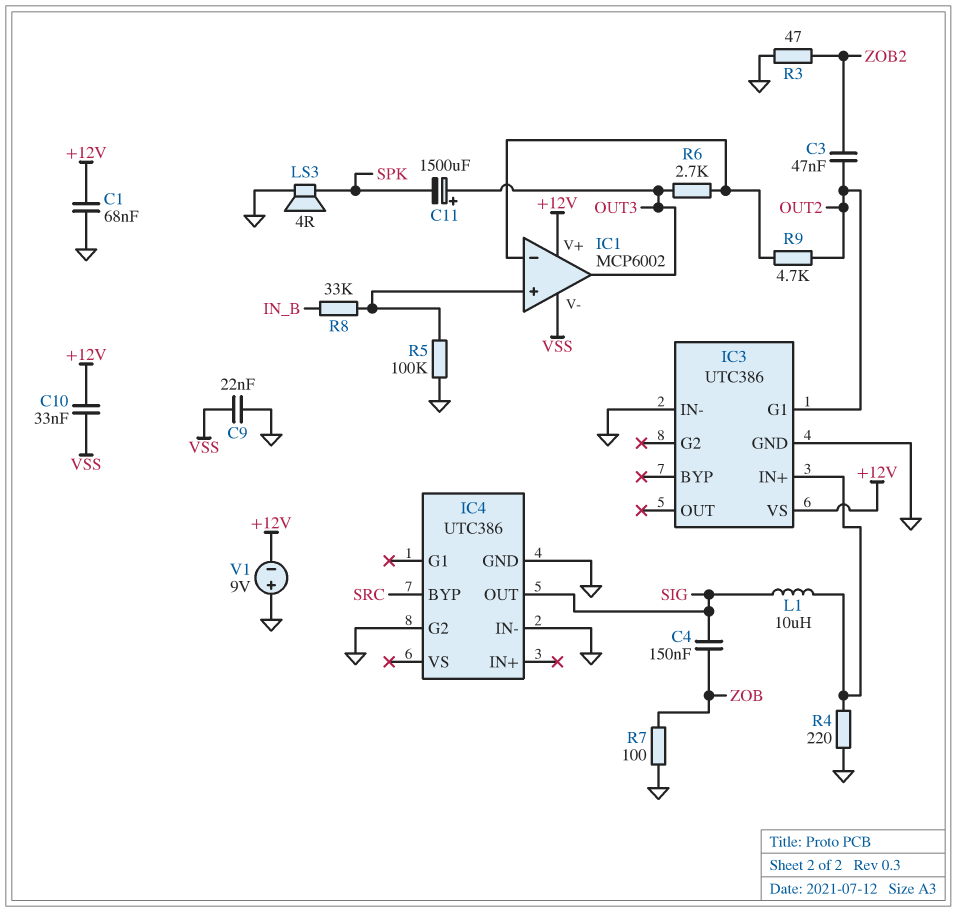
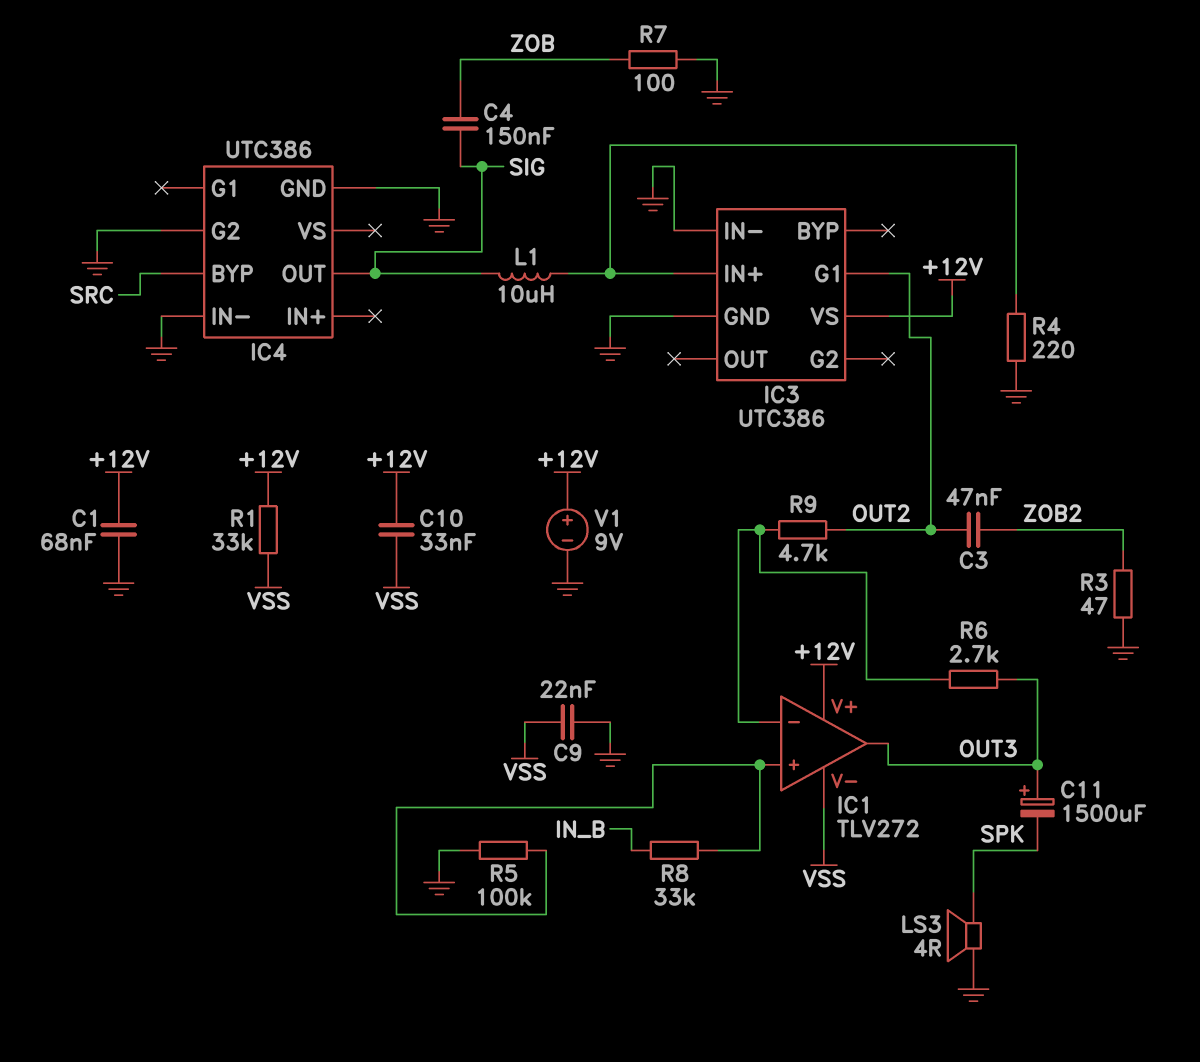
IC1: MCP6002 -> TLV272
R1: none -> 33k (+12V, VSS)
V1: 9V (plus GND, minus +12V) -> 9V (plus +12V, minus GND)

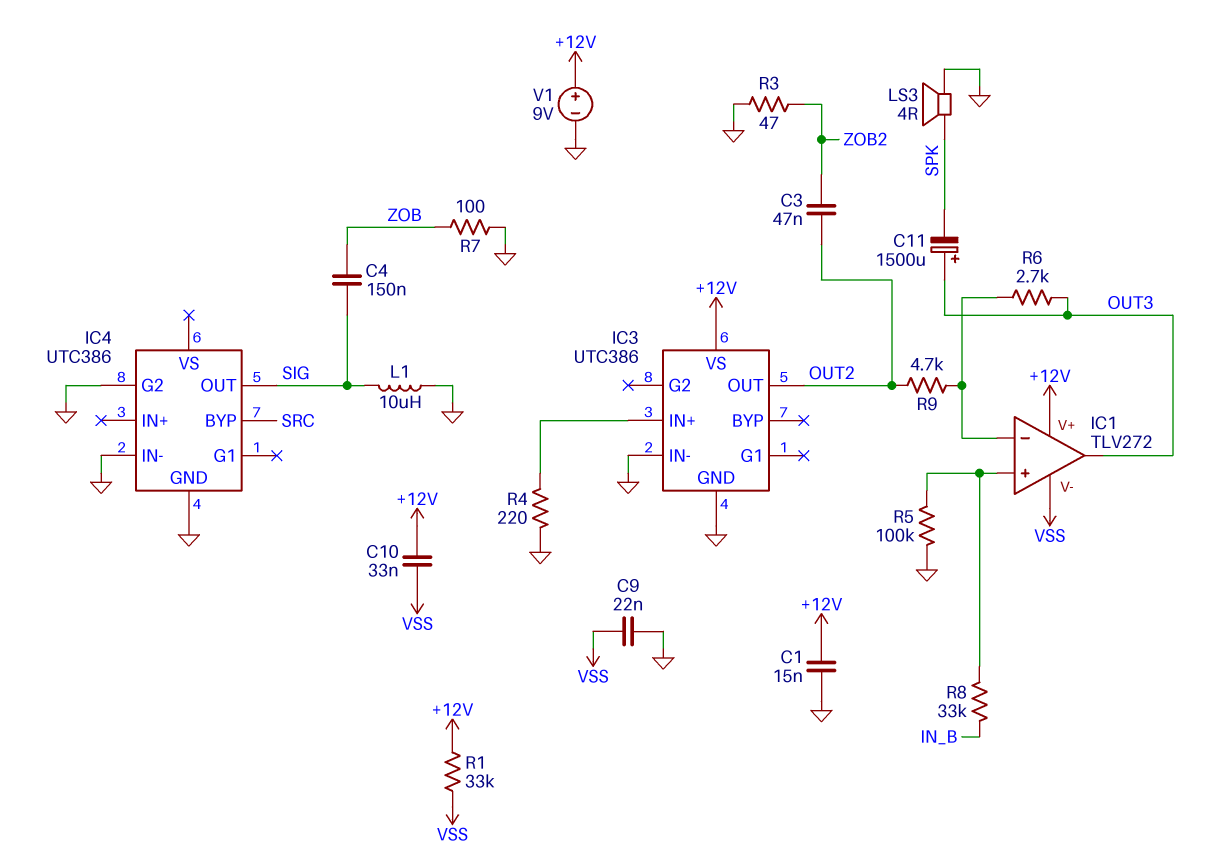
C1: 68nF (+12V, GND) -> 15nF (+12V, GND)
IC3 pin G1: OUT2 -> none
IC3 pin OUT: none -> OUT2
L1: 10uH (IC3/IN+, SIG) -> 10uH (GND, SIG)

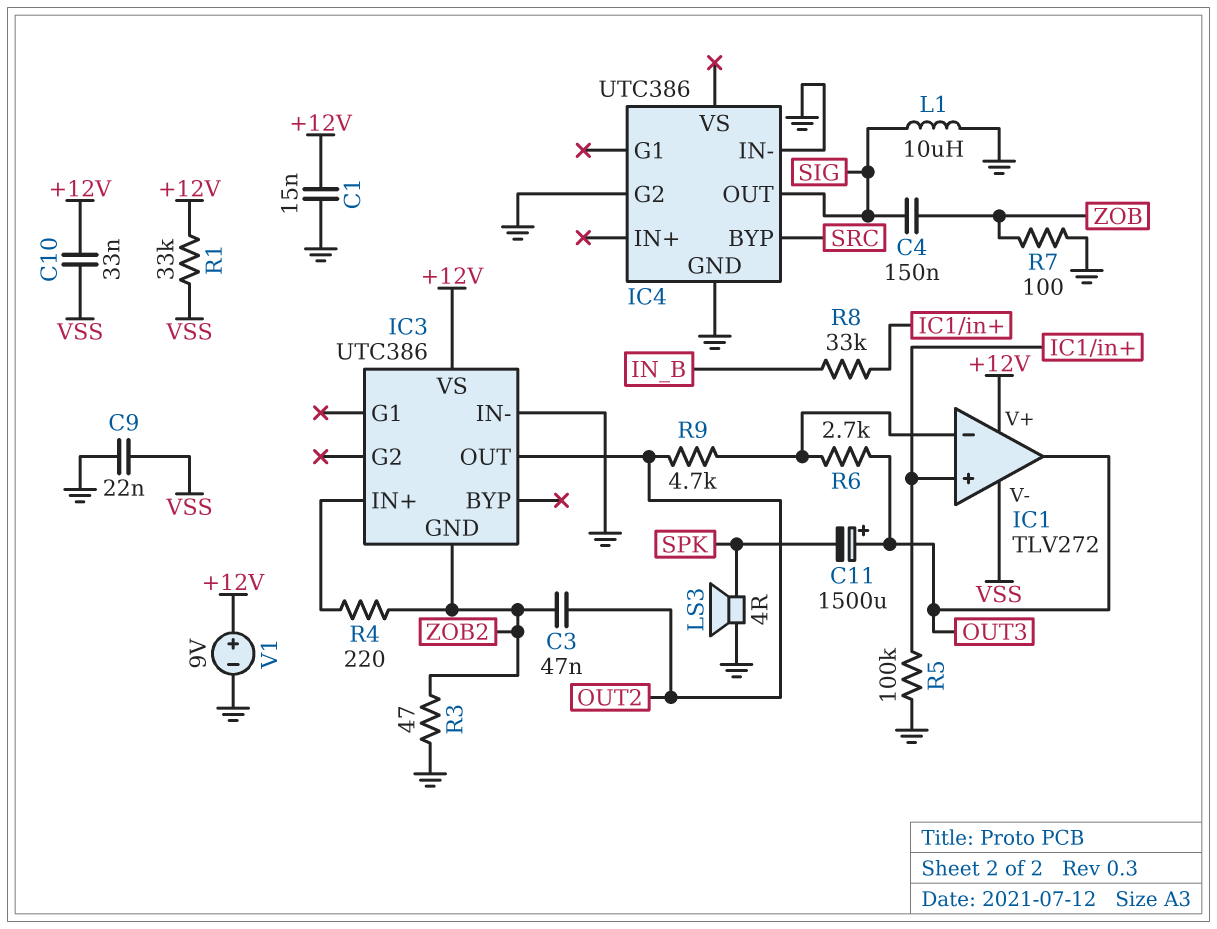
IC3 pin GND: GND -> ZOB2
R4: 220 (GND, IC3/IN+) -> 220 (IC3/IN+, ZOB2)

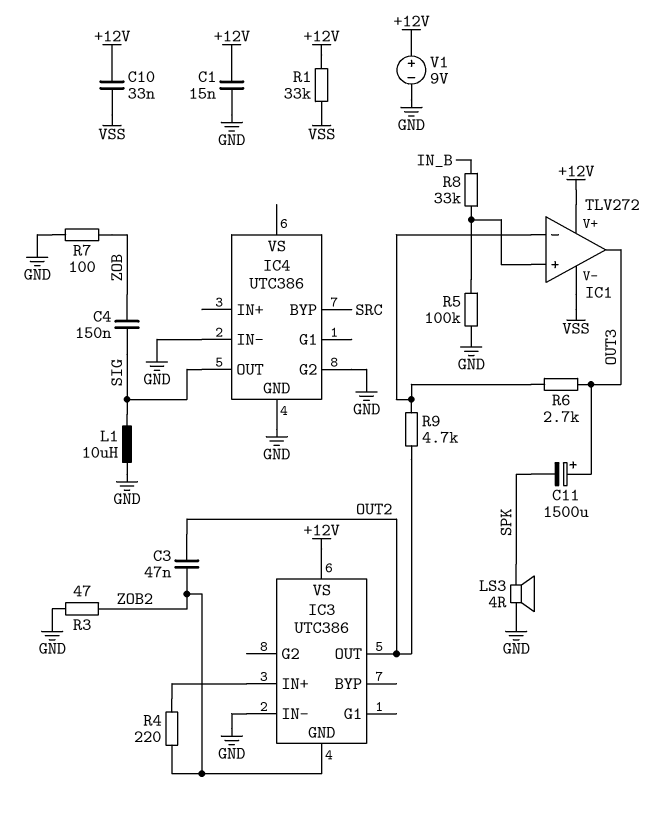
C9: 22nF (GND, VSS) -> none

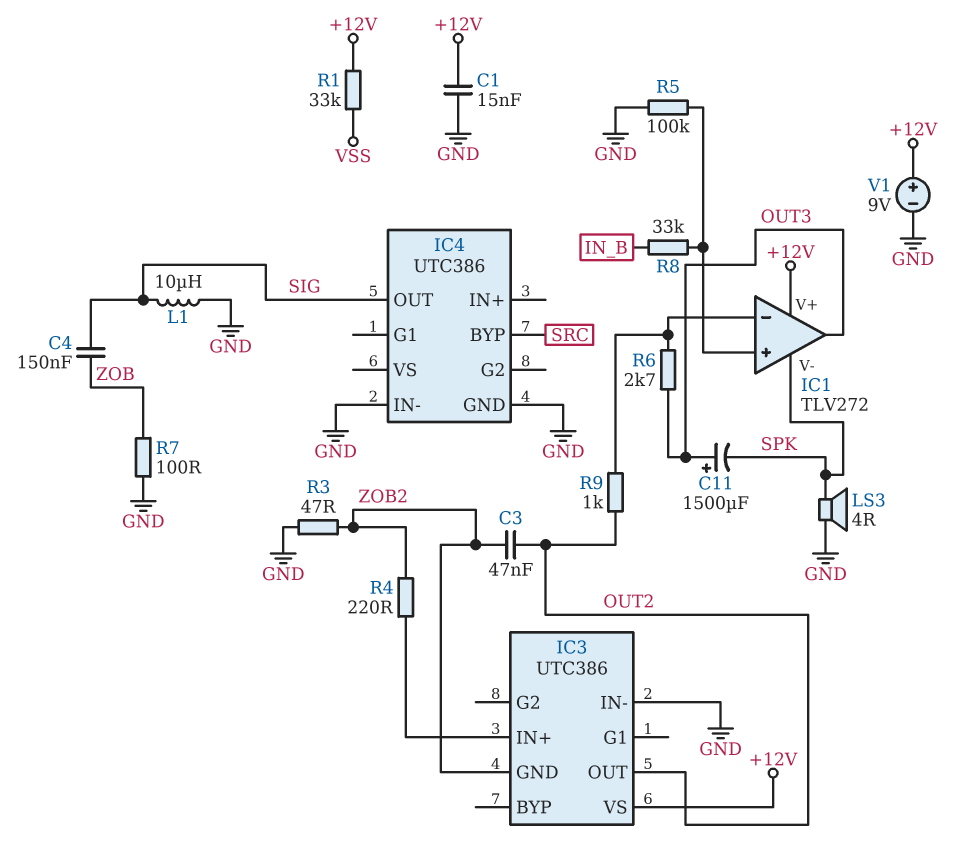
C10: 33nF (+12V, VSS) -> none
IC1 pin V-: VSS -> SPK
IC4 pin G2: GND -> none
R9: 4.7k (IC1/in-, OUT2) -> 1k (IC1/in-, OUT2)

